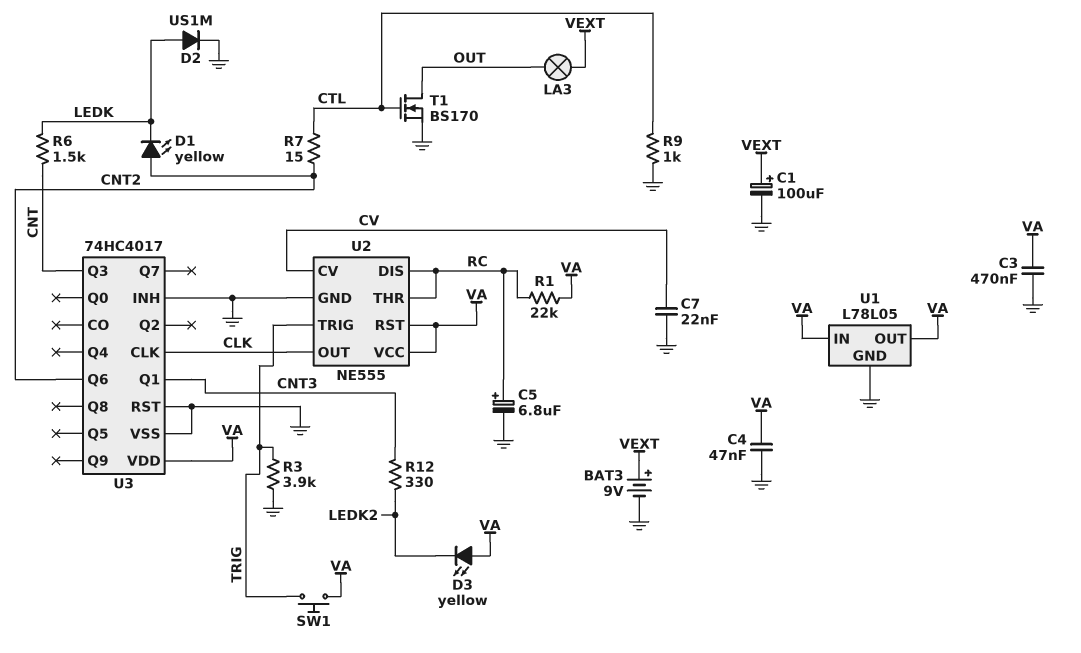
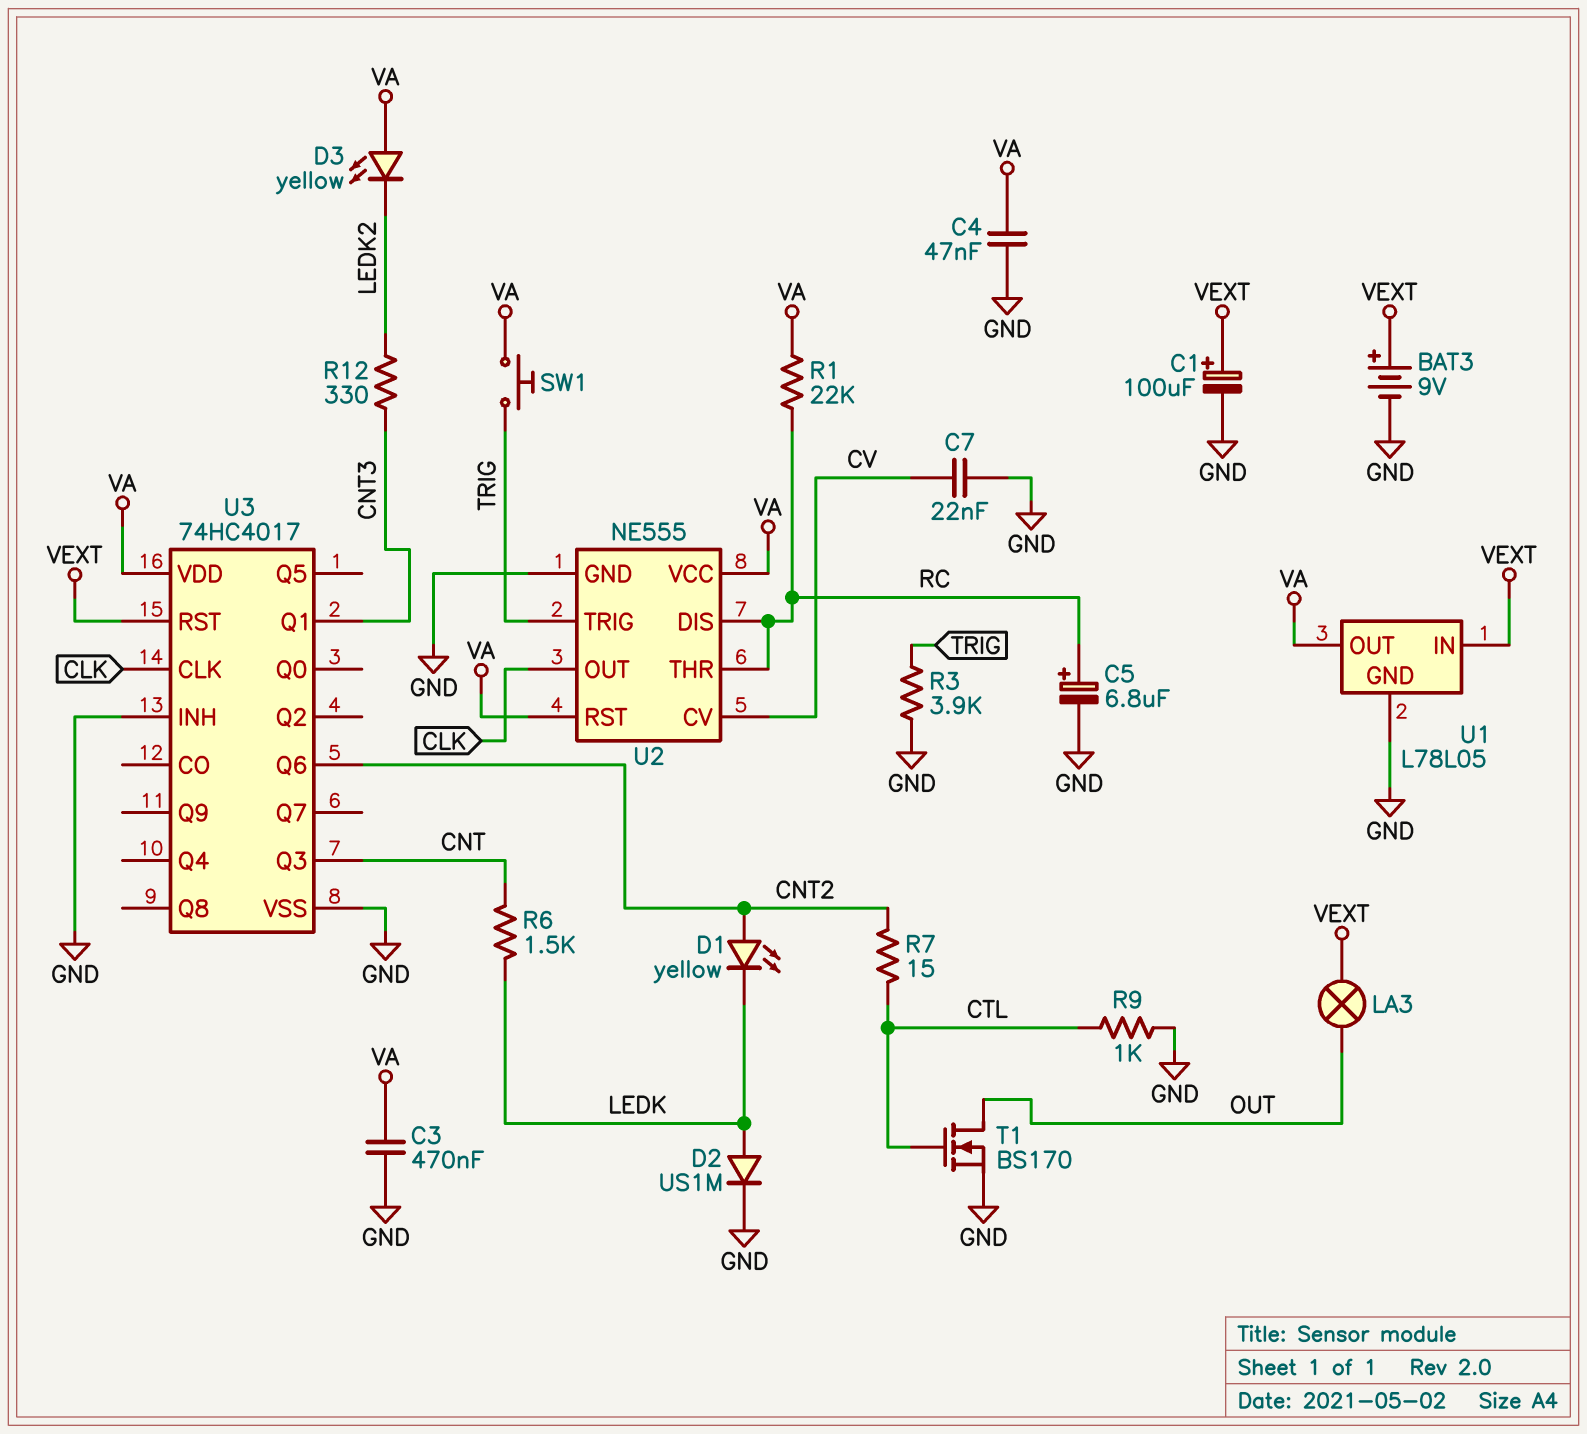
U1 pin IN: VA -> VEXT
U3 pin RST: GND -> VEXT

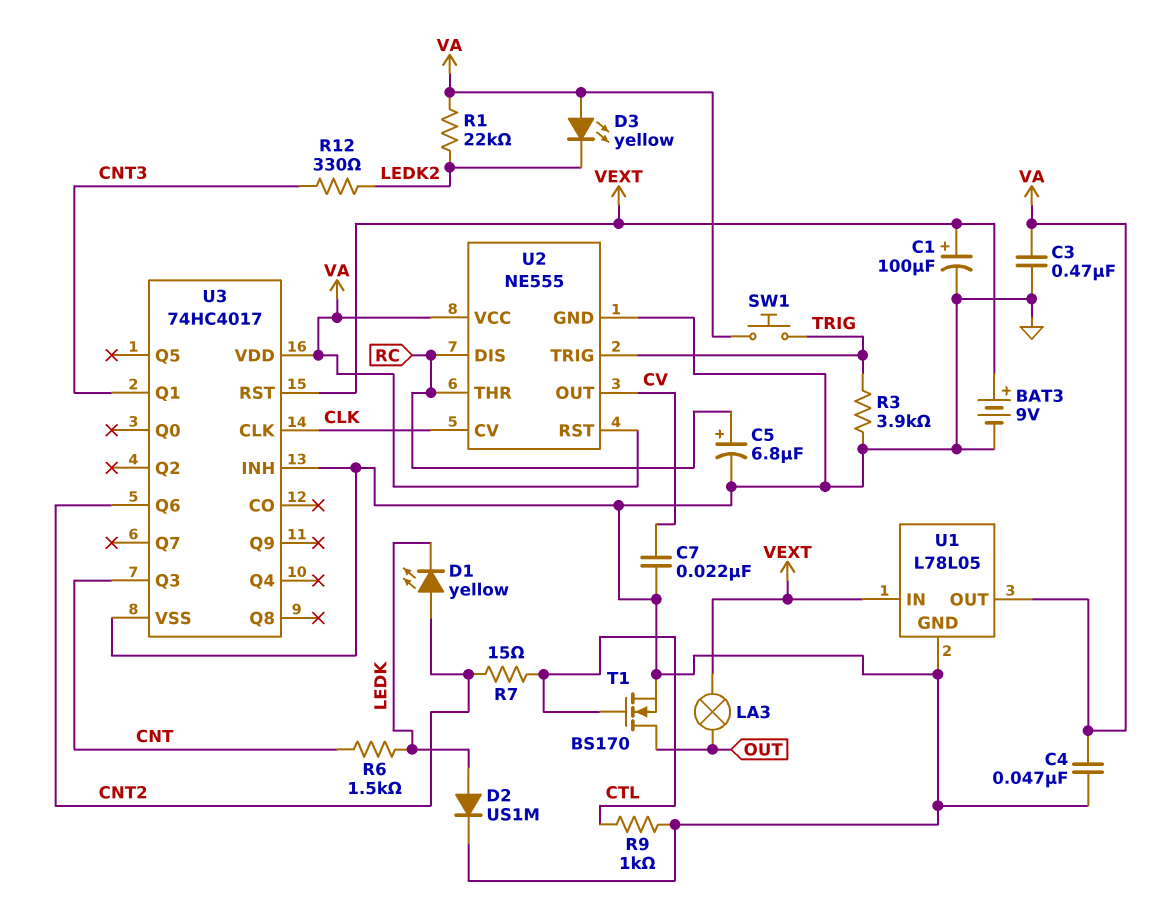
R1: 22k (RC, VA) -> 22k (LEDK2, VA)
U2 pin CV: CV -> CLK
U2 pin OUT: CLK -> CV

